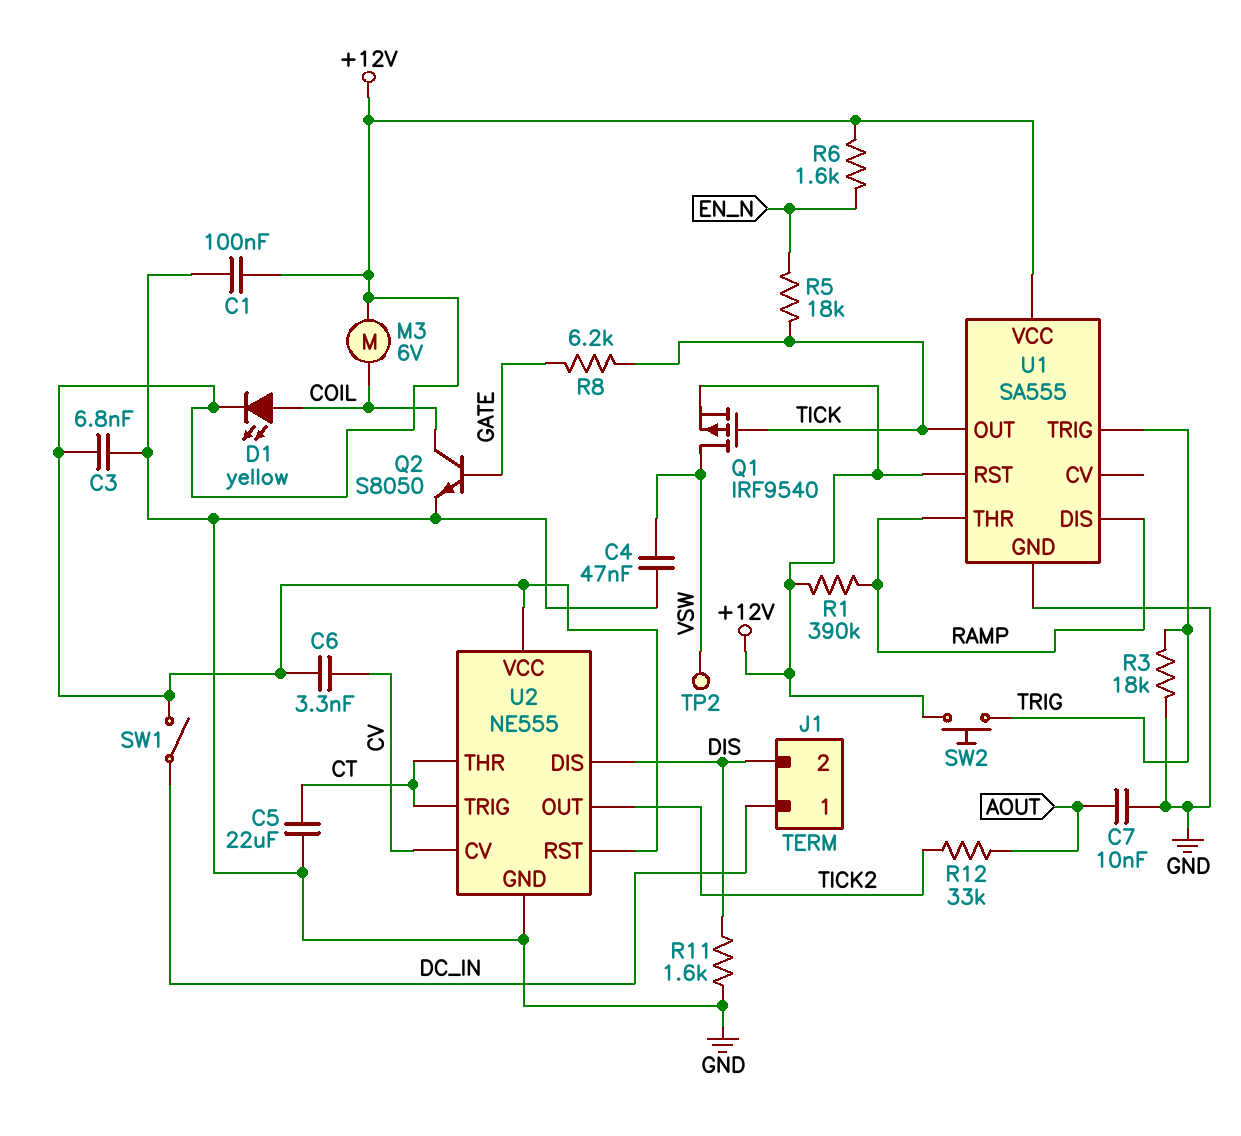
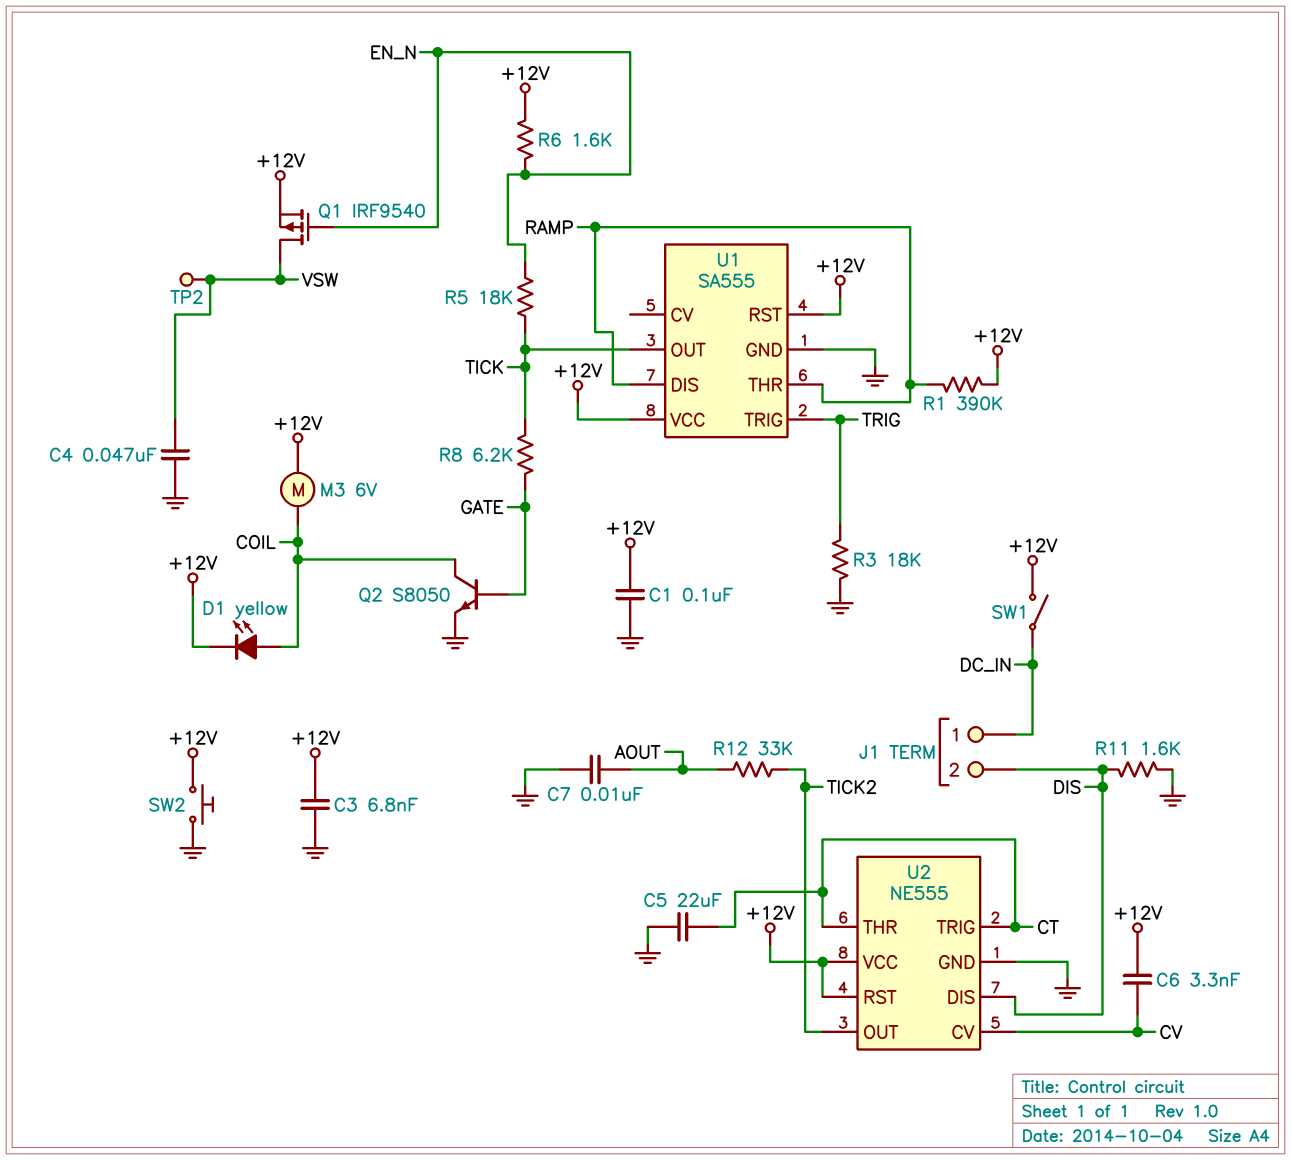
Q1: PMOS IRF9540 (G TICK, D VSW, S +12V) -> PMOS IRF9540 (G EN_N, D VSW, S +12V)
SW2: button (+12V, TRIG) -> button (+12V, GND)

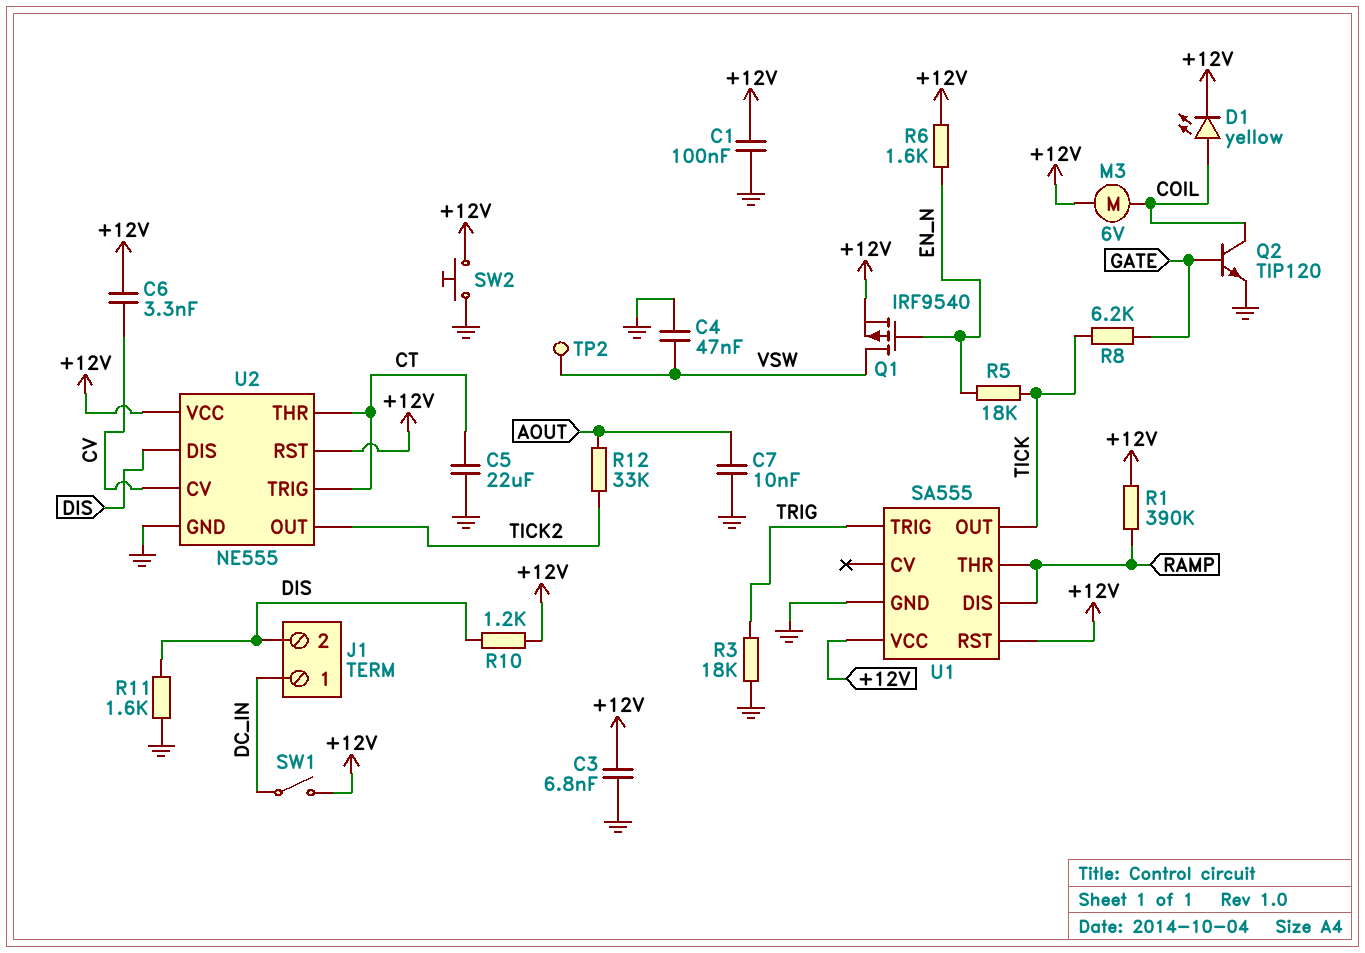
Q2: NPN S8050 (B GATE, C COIL, E GND) -> NPN TIP120 (B GATE, C COIL, E GND)
R10: none -> 1.2k (+12V, DIS)

